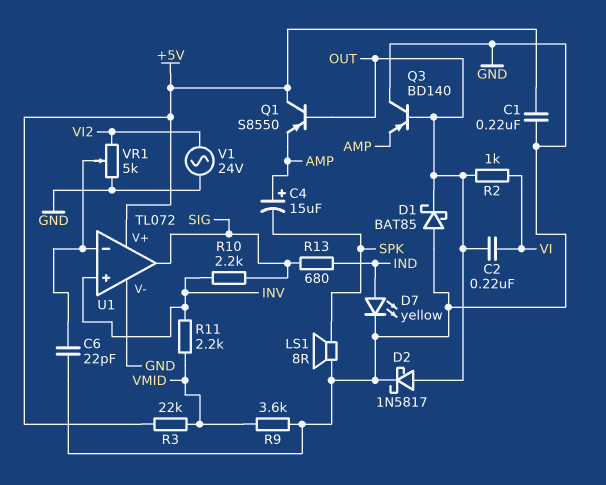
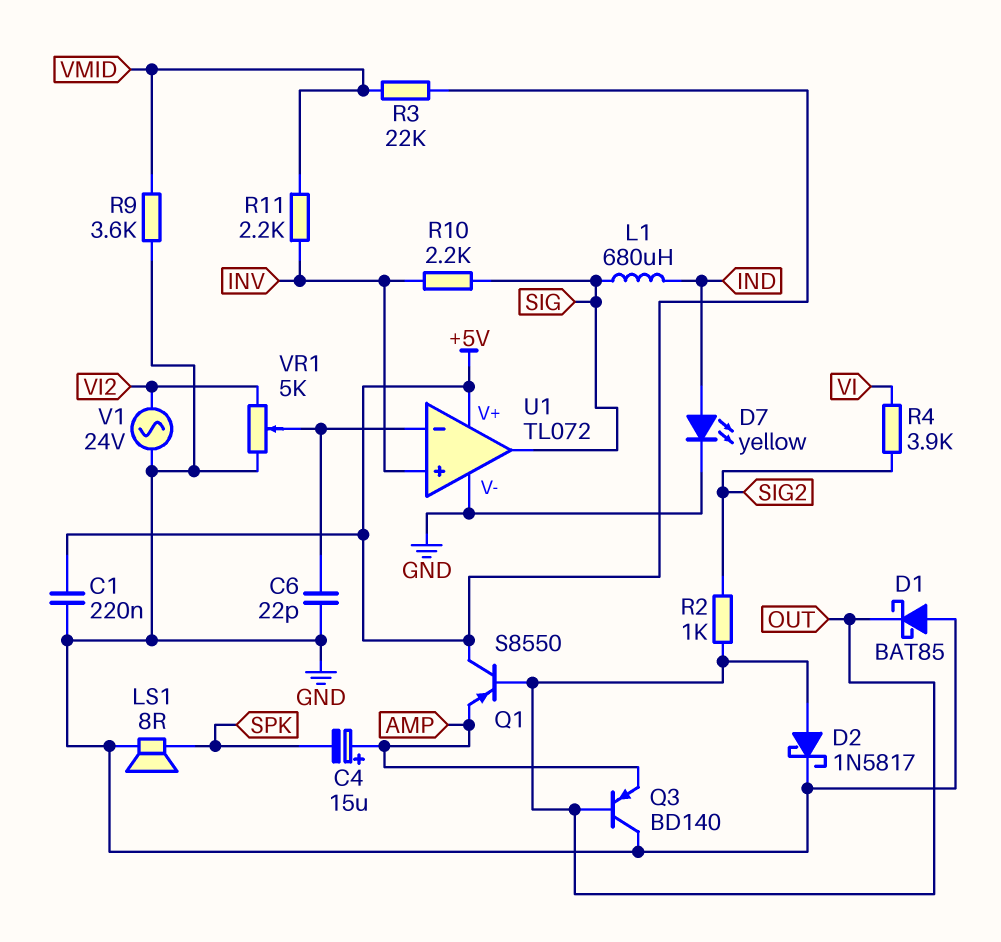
C2: 220nF (OUT, VI) -> none
L1: none -> 680uH (IND, SIG)
R2: 1k (OUT, VI) -> 1k (OUT, SIG2)
R4: none -> 3.9k (SIG2, VI)
R13: 680 (IND, SIG) -> none

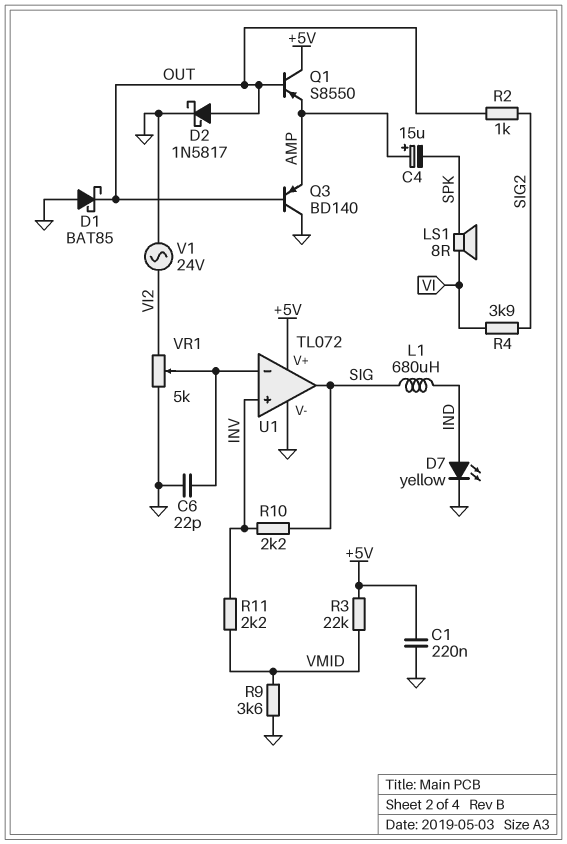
LS1: speaker 8R (GND, SPK) -> speaker 8R (SPK, VI)

